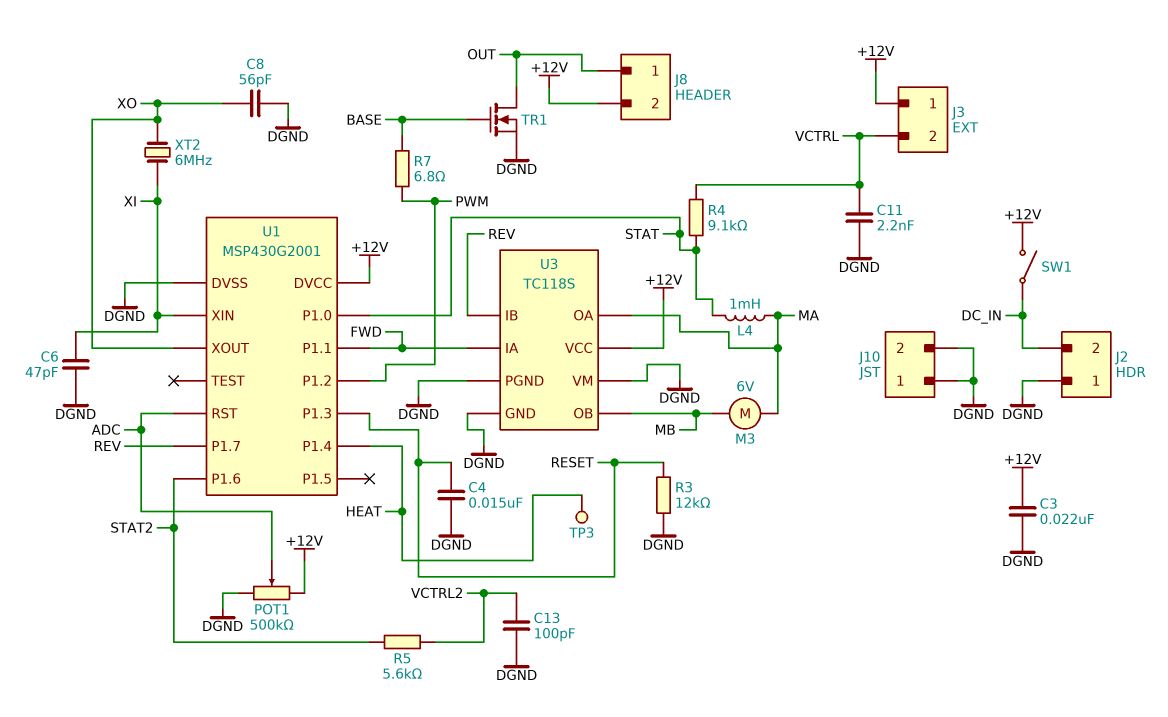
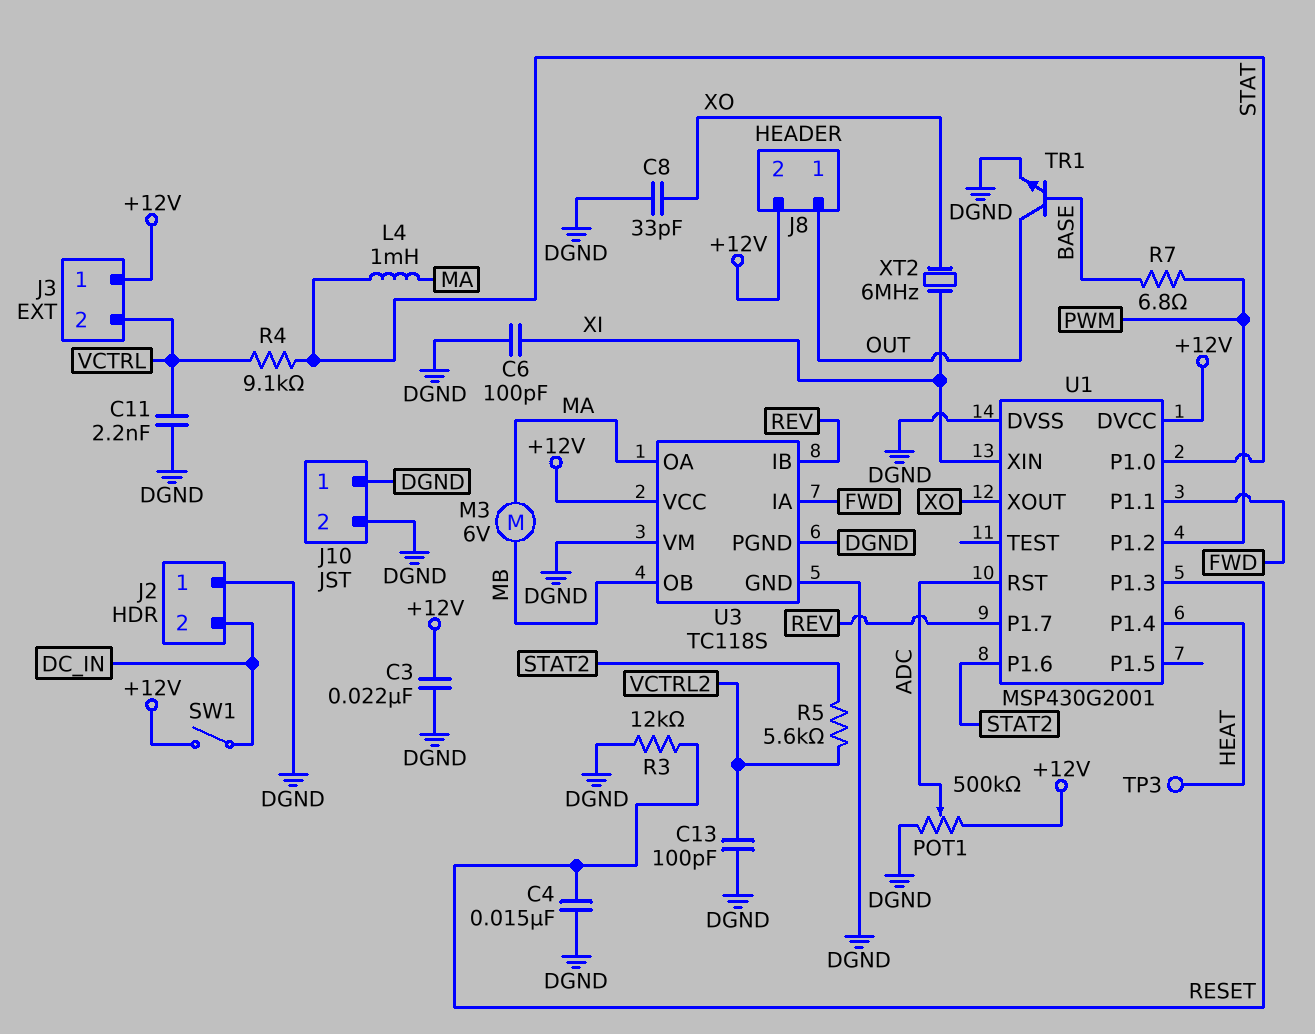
C6: 47pF (DGND, XI) -> 100pF (DGND, XI)
C8: 56pF (DGND, XO) -> 33pF (DGND, XO)
TR1: NMOS (G BASE, D OUT, S DGND) -> NPN (B BASE, C OUT, E DGND)

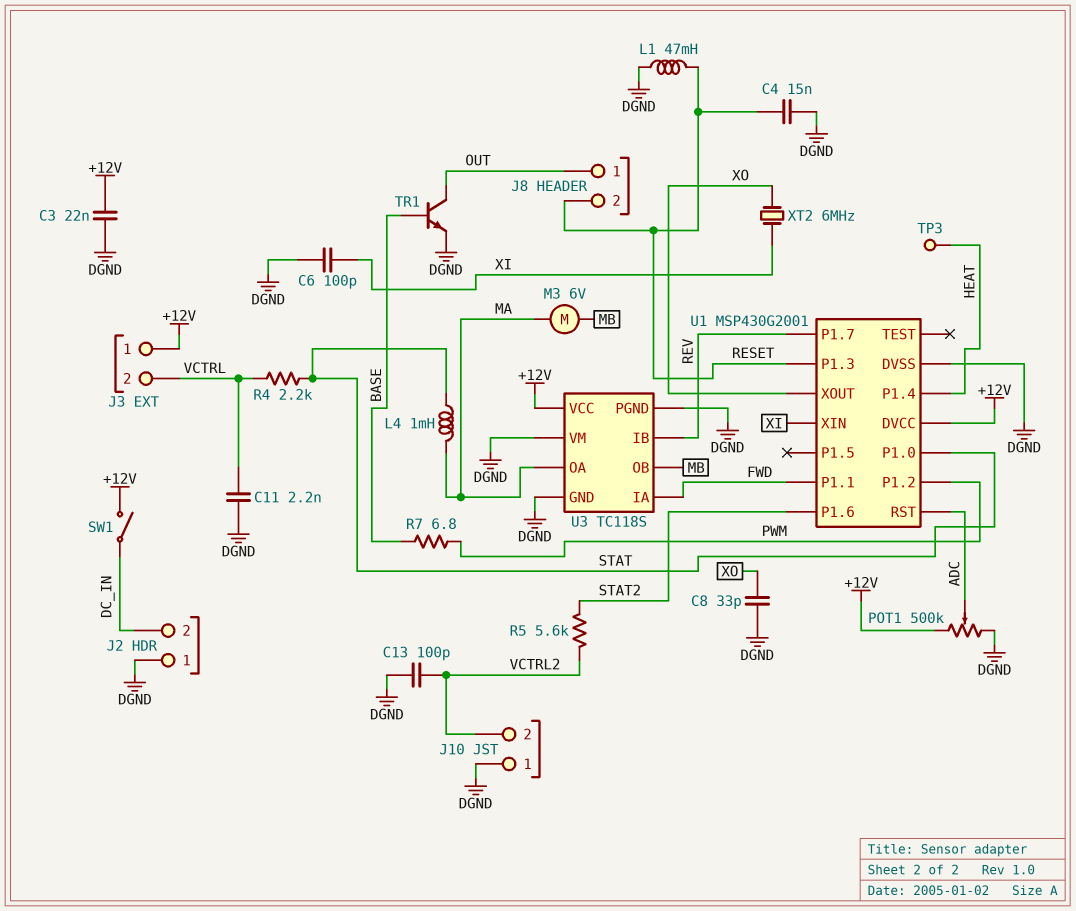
J8 pin 2: +12V -> RESET
J10 pin 2: DGND -> VCTRL2
L1: none -> 47mH (DGND, RESET)
R3: 12k (DGND, RESET) -> none
R4: 9.1k (STAT, VCTRL) -> 2.2k (STAT, VCTRL)

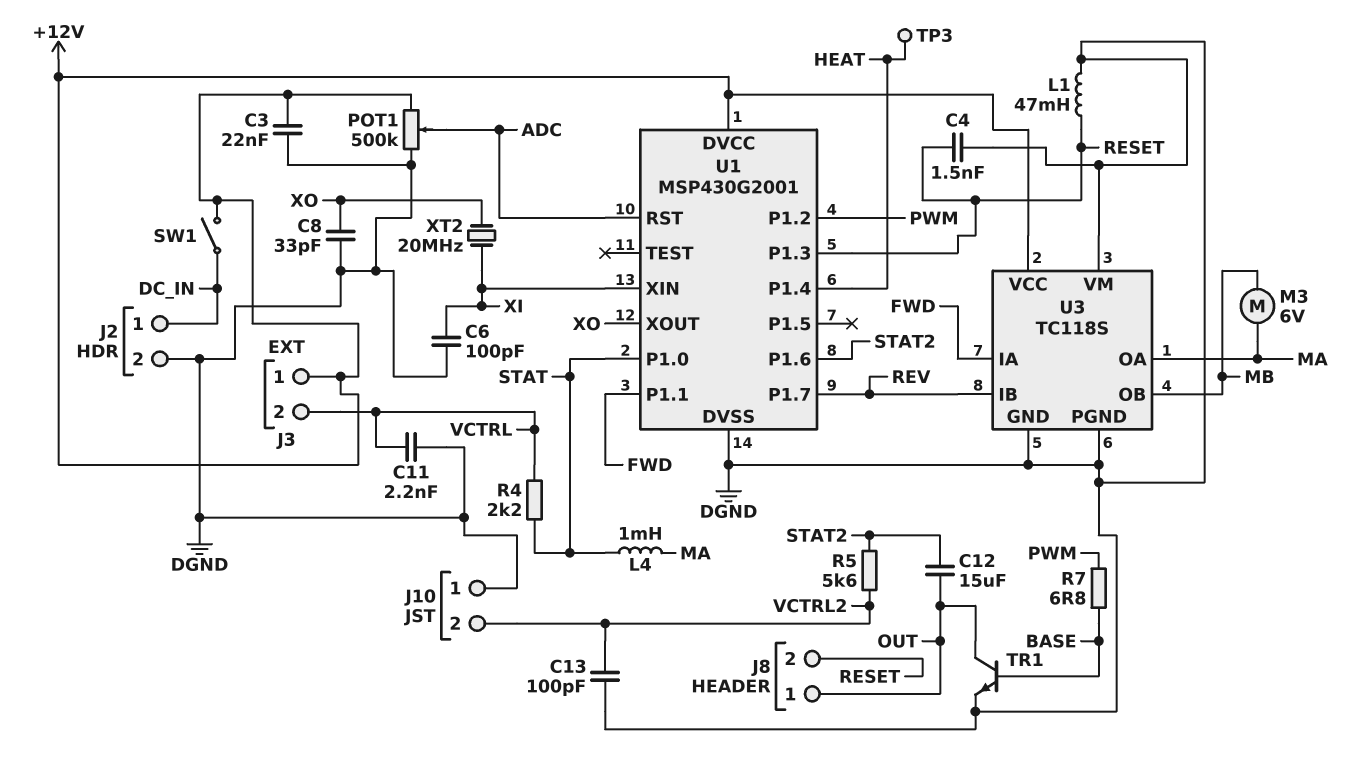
C4: 15nF (DGND, RESET) -> 1.5nF (DGND, RESET)
C12: none -> 15uF (OUT, STAT2)
J2 pin 1: DGND -> DC_IN
J2 pin 2: DC_IN -> DGND
XT2: 6MHz (XI, XO) -> 20MHz (XI, XO)

